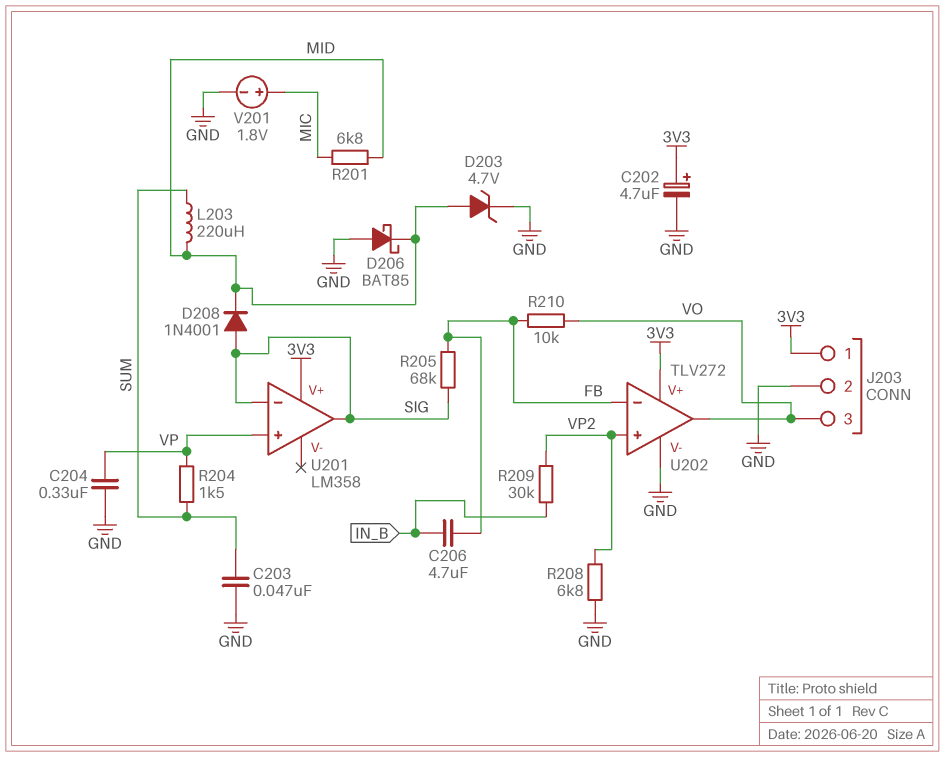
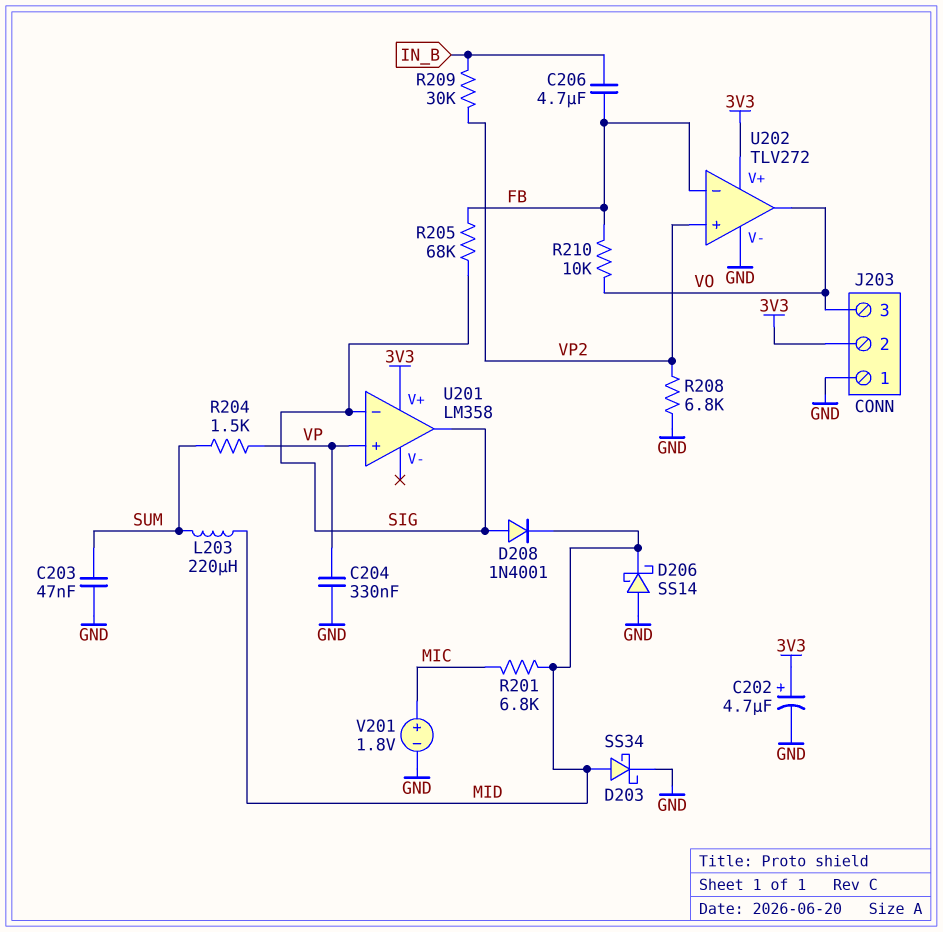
D203: zener 4.7V (A MID, K GND) -> schottky SS34 (A MID, K GND)
D206: schottky BAT85 (A GND, K MID) -> schottky SS14 (A GND, K MID)
J203 pin 1: 3V3 -> GND
J203 pin 2: GND -> 3V3

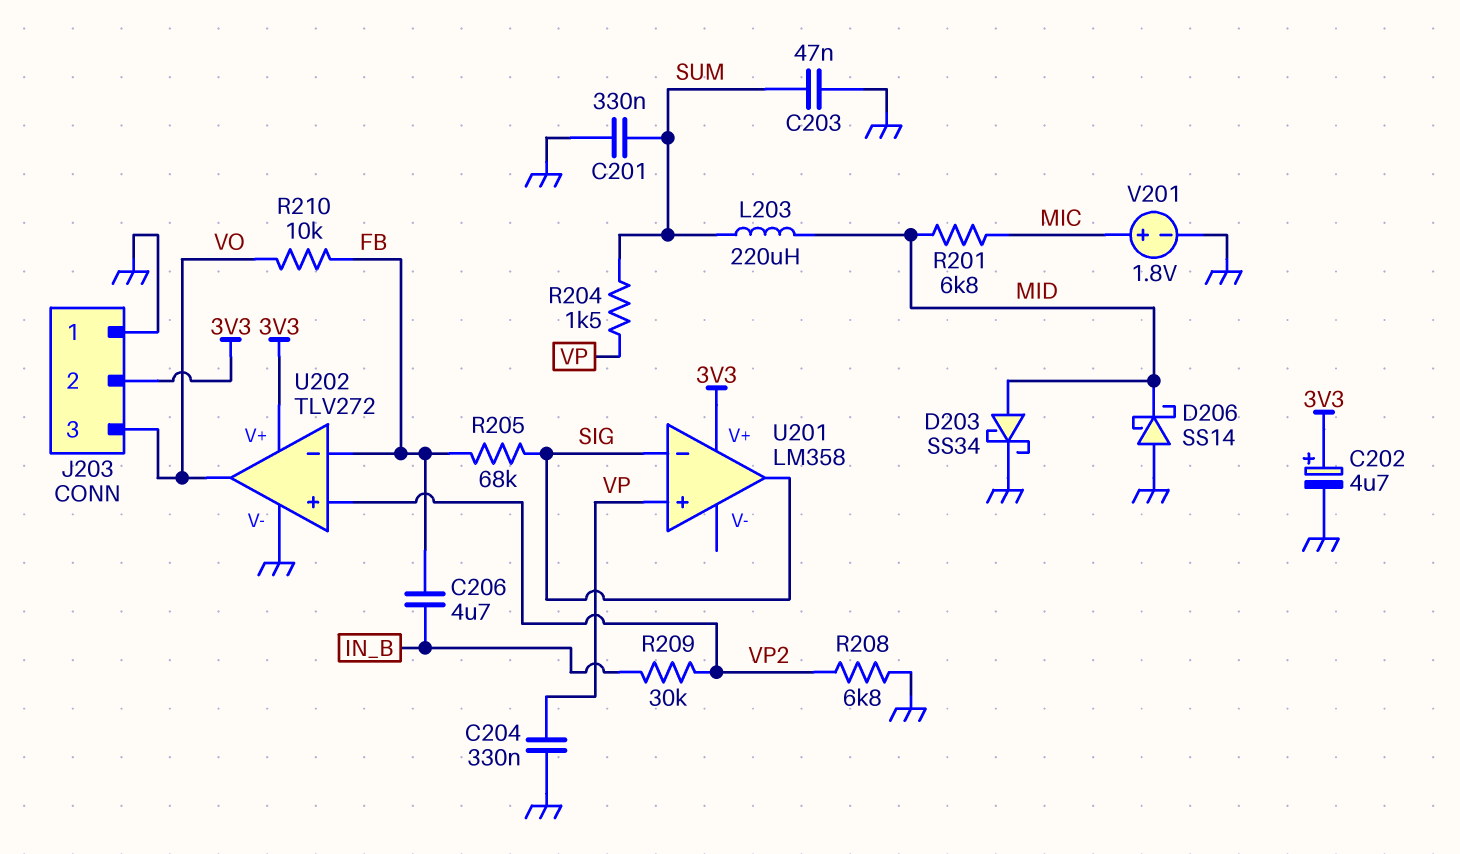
C201: none -> 330nF (GND, SUM)
D208: diode 1N4001 (A SIG, K MID) -> none

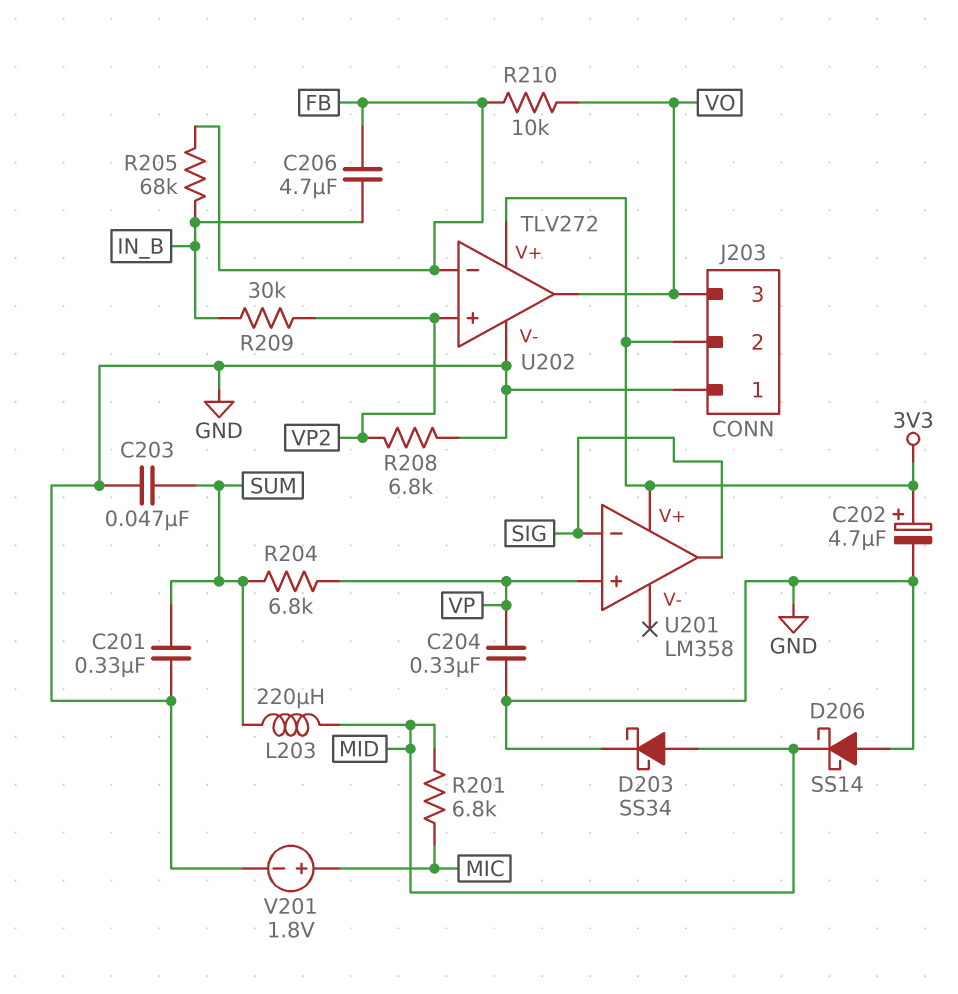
R204: 1.5k (SUM, VP) -> 6.8k (SUM, VP)
R205: 68k (FB, SIG) -> 68k (FB, IN_B)

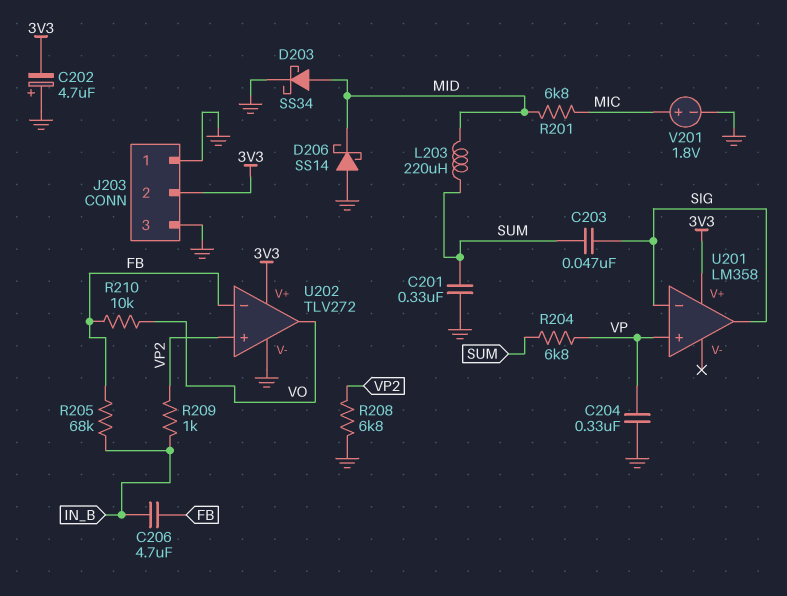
C202: 4.7uF (plus 3V3, minus GND) -> 4.7uF (plus GND, minus 3V3)
C203: 47nF (GND, SUM) -> 47nF (SIG, SUM)
J203 pin 3: VO -> GND
R209: 30k (IN_B, VP2) -> 1k (IN_B, VP2)

